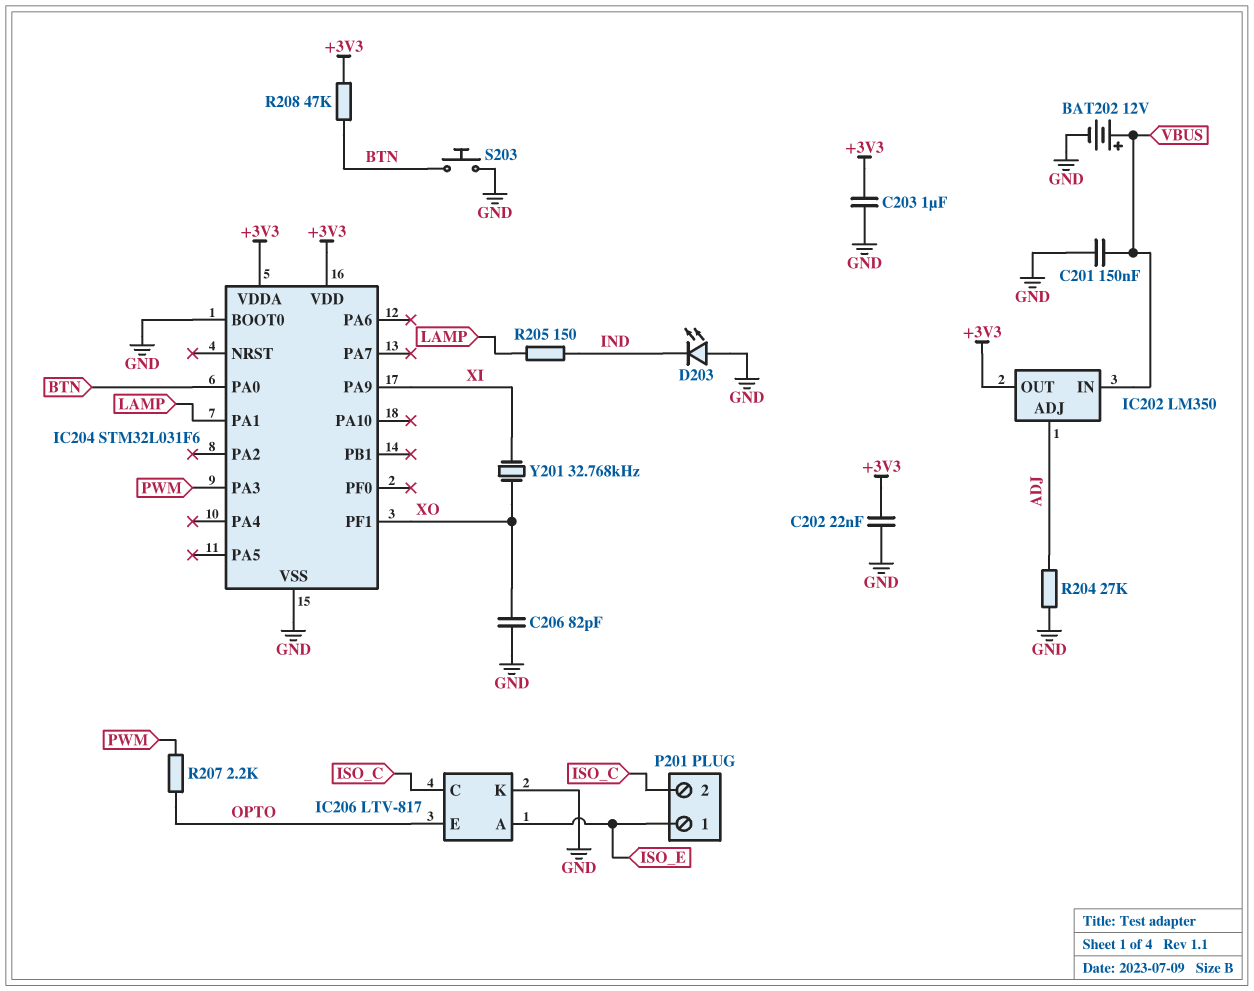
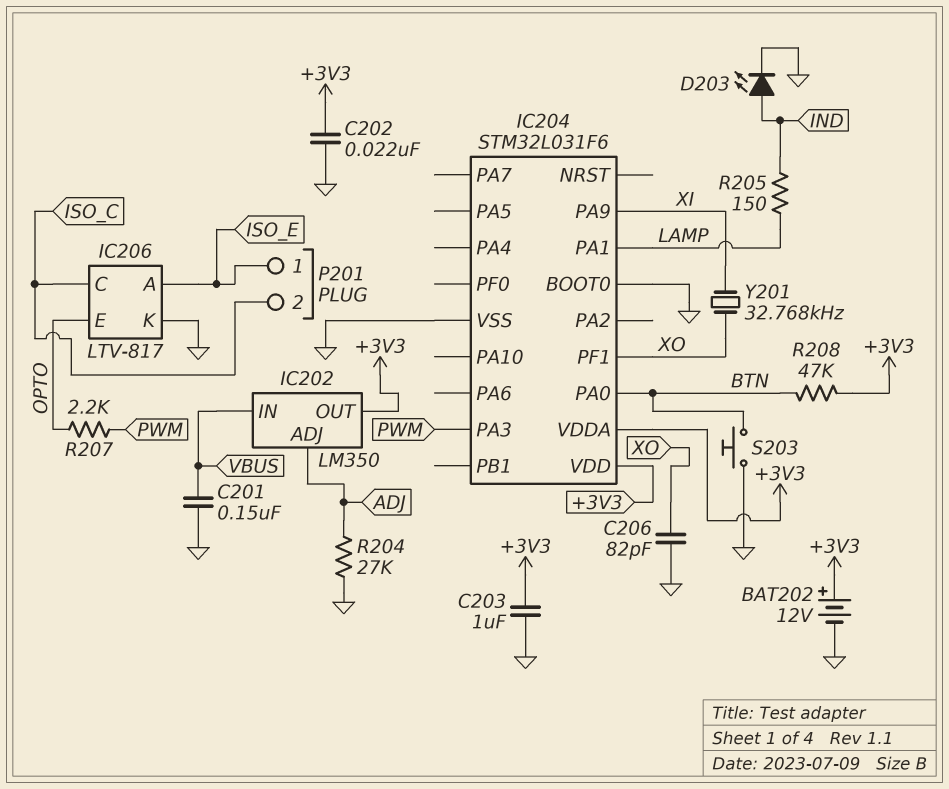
BAT202: 12V (plus VBUS, minus GND) -> 12V (plus +3V3, minus GND)
D203: LED (A GND, K IND) -> LED (A IND, K GND)

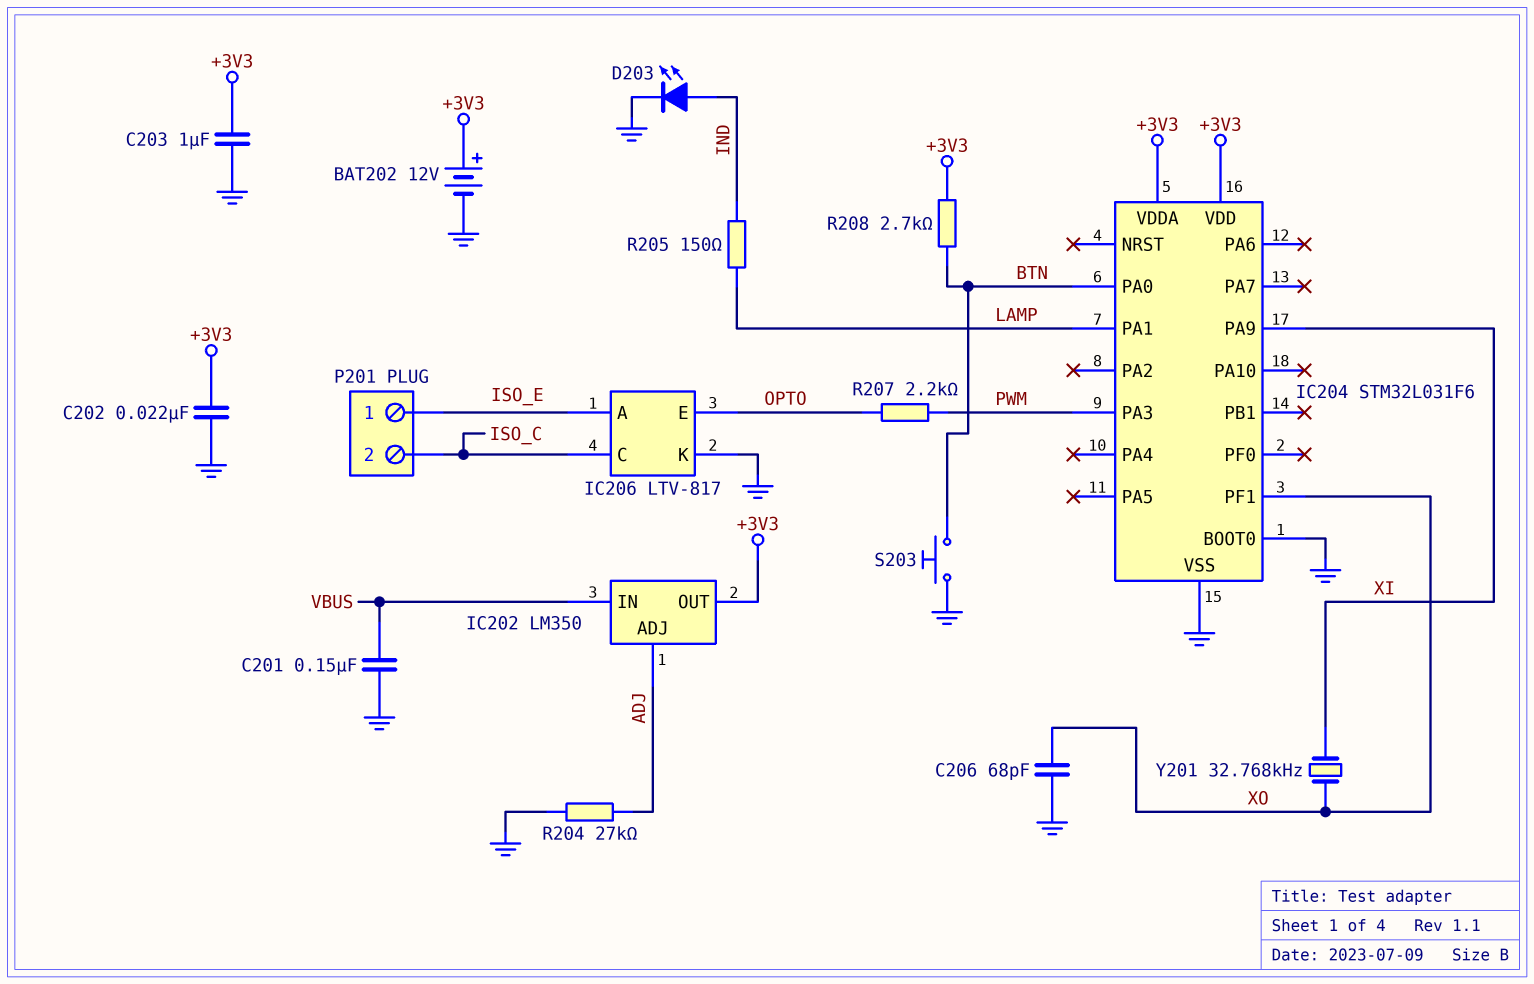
C206: 82pF (GND, XO) -> 68pF (GND, XO)
R208: 47k (+3V3, BTN) -> 2.7k (+3V3, BTN)

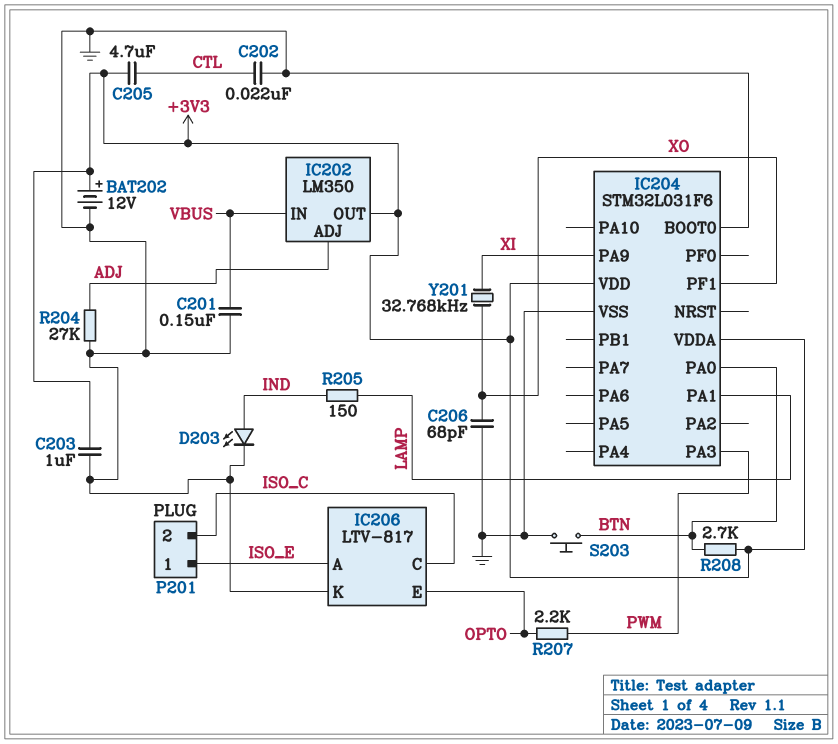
C202: 22nF (+3V3, GND) -> 22nF (CTL, GND)
C205: none -> 4.7uF (+3V3, CTL)

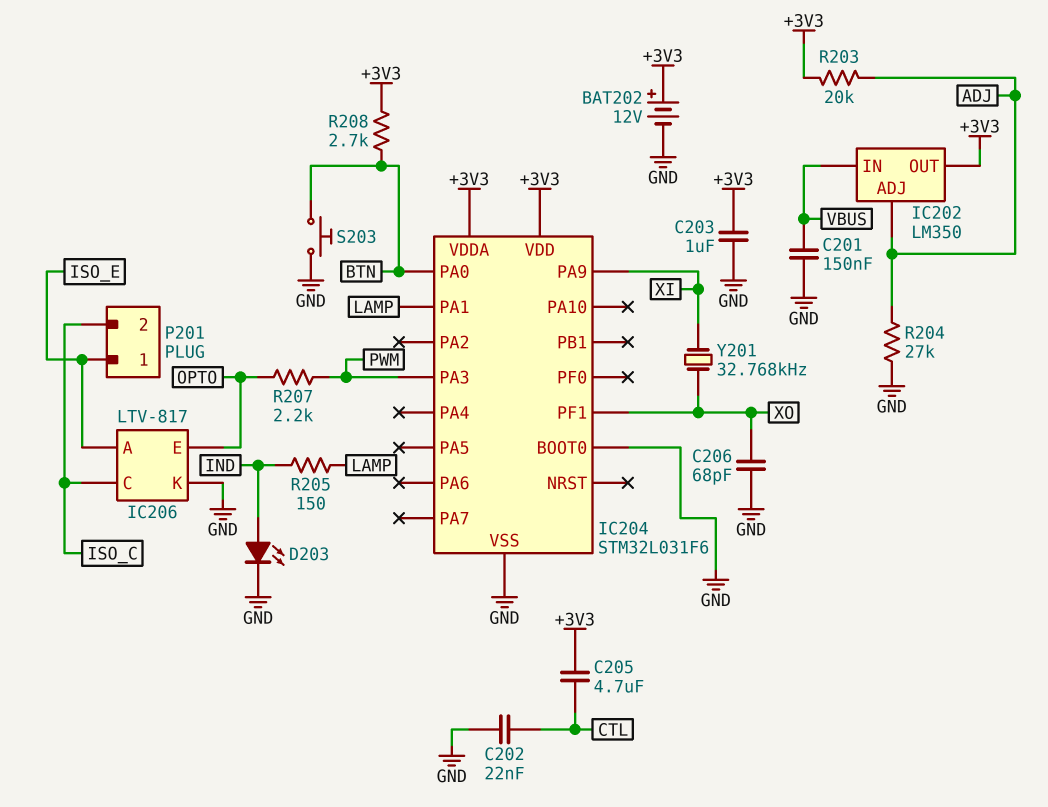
R203: none -> 20k (+3V3, ADJ)

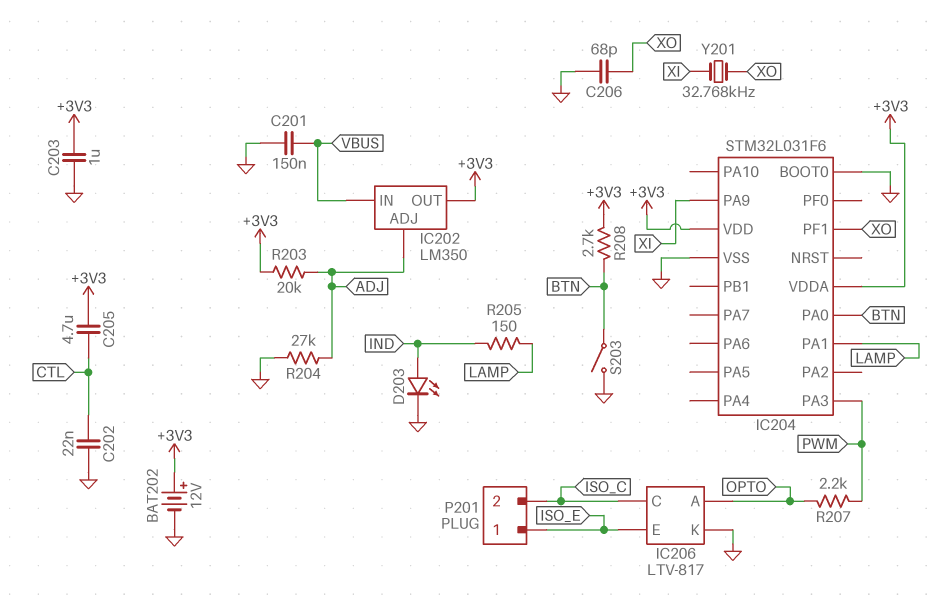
IC206 pin A: ISO_E -> OPTO
IC206 pin E: OPTO -> ISO_E
S203: button (BTN, GND) -> switch (BTN, GND)

